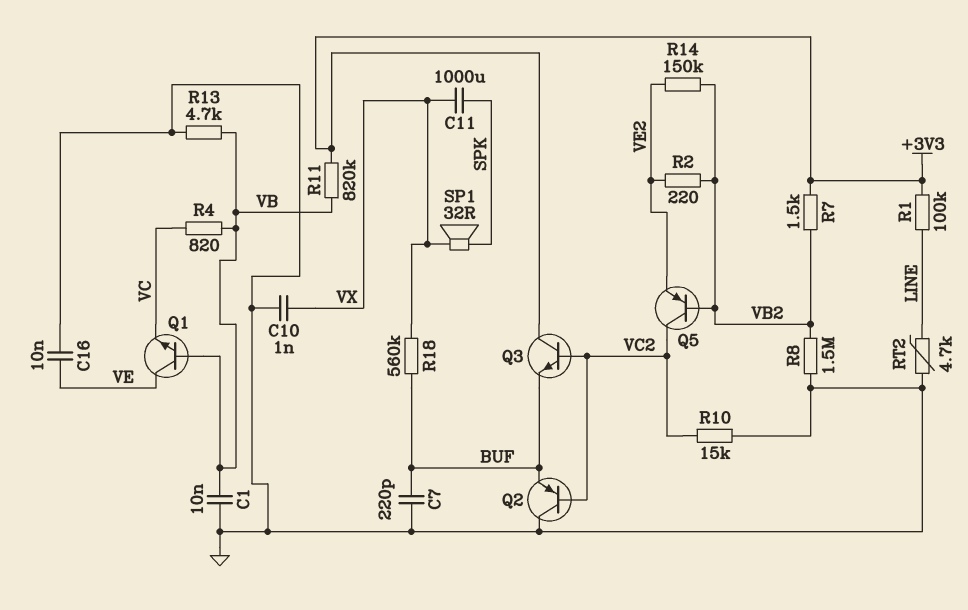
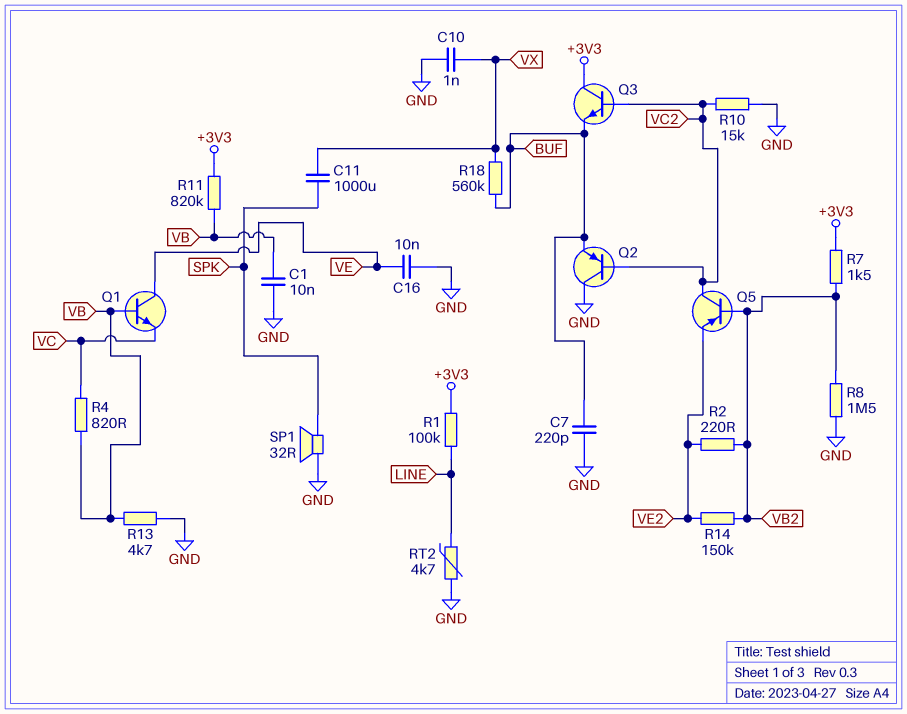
SP1: speaker 32R (SPK, VX) -> speaker 32R (GND, SPK)

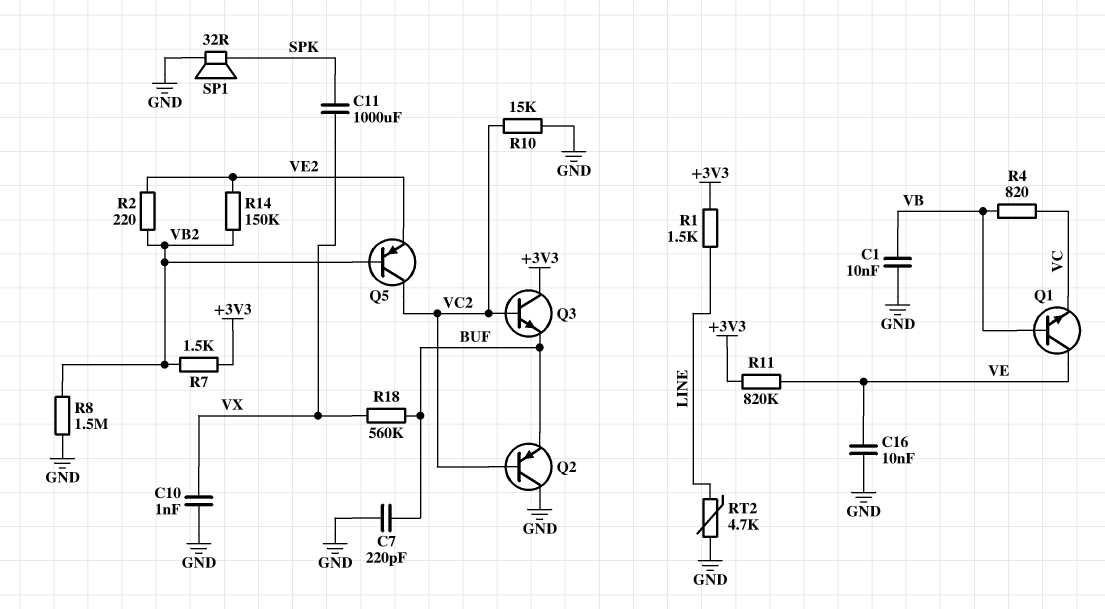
R1: 100k (+3V3, LINE) -> 1.5k (+3V3, LINE)
R11: 820k (+3V3, VB) -> 820k (+3V3, VE)
R13: 4.7k (GND, VB) -> none

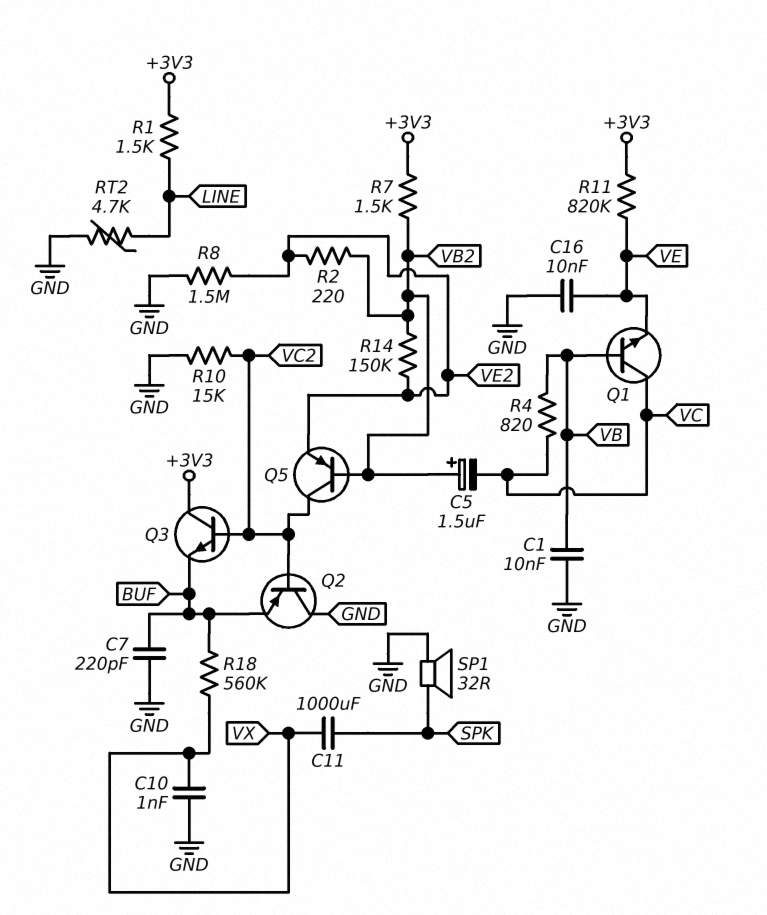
C5: none -> 1.5uF (plus VB2, minus VC)
Q1: NPN (B VB, C VE, E VC) -> NPN (B VB, C VC, E VE)
R8: 1.5M (GND, VB2) -> 1.5M (GND, VE2)

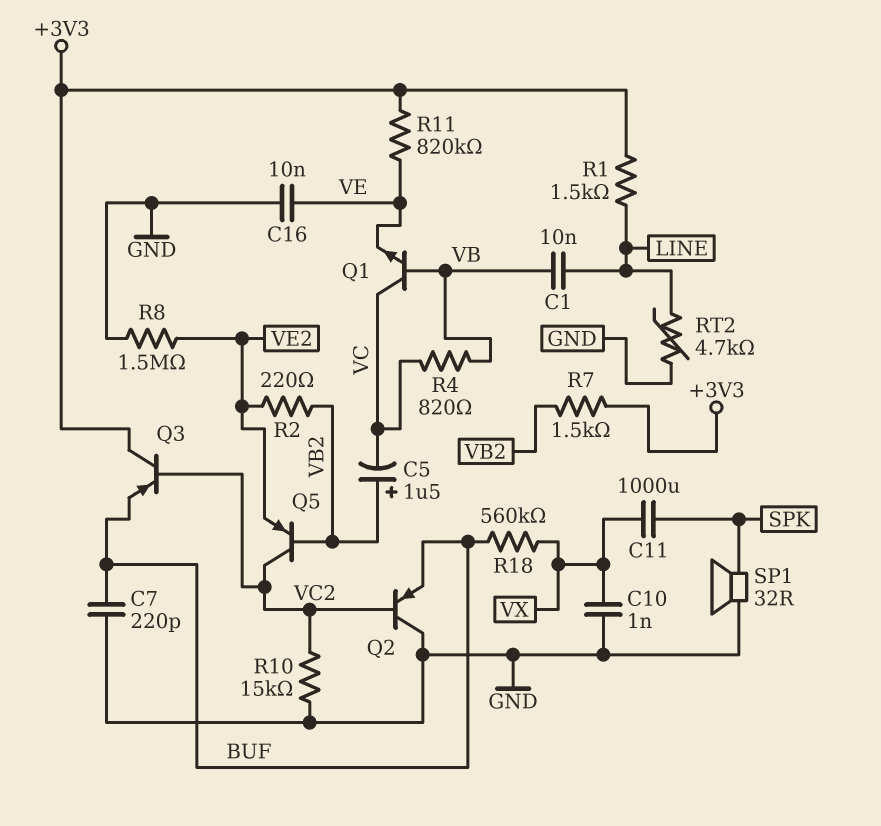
C1: 10nF (GND, VB) -> 10nF (LINE, VB)
Q3: NPN (B VC2, C +3V3, E BUF) -> PNP (B VC2, C +3V3, E BUF)
R14: 150k (VB2, VE2) -> none

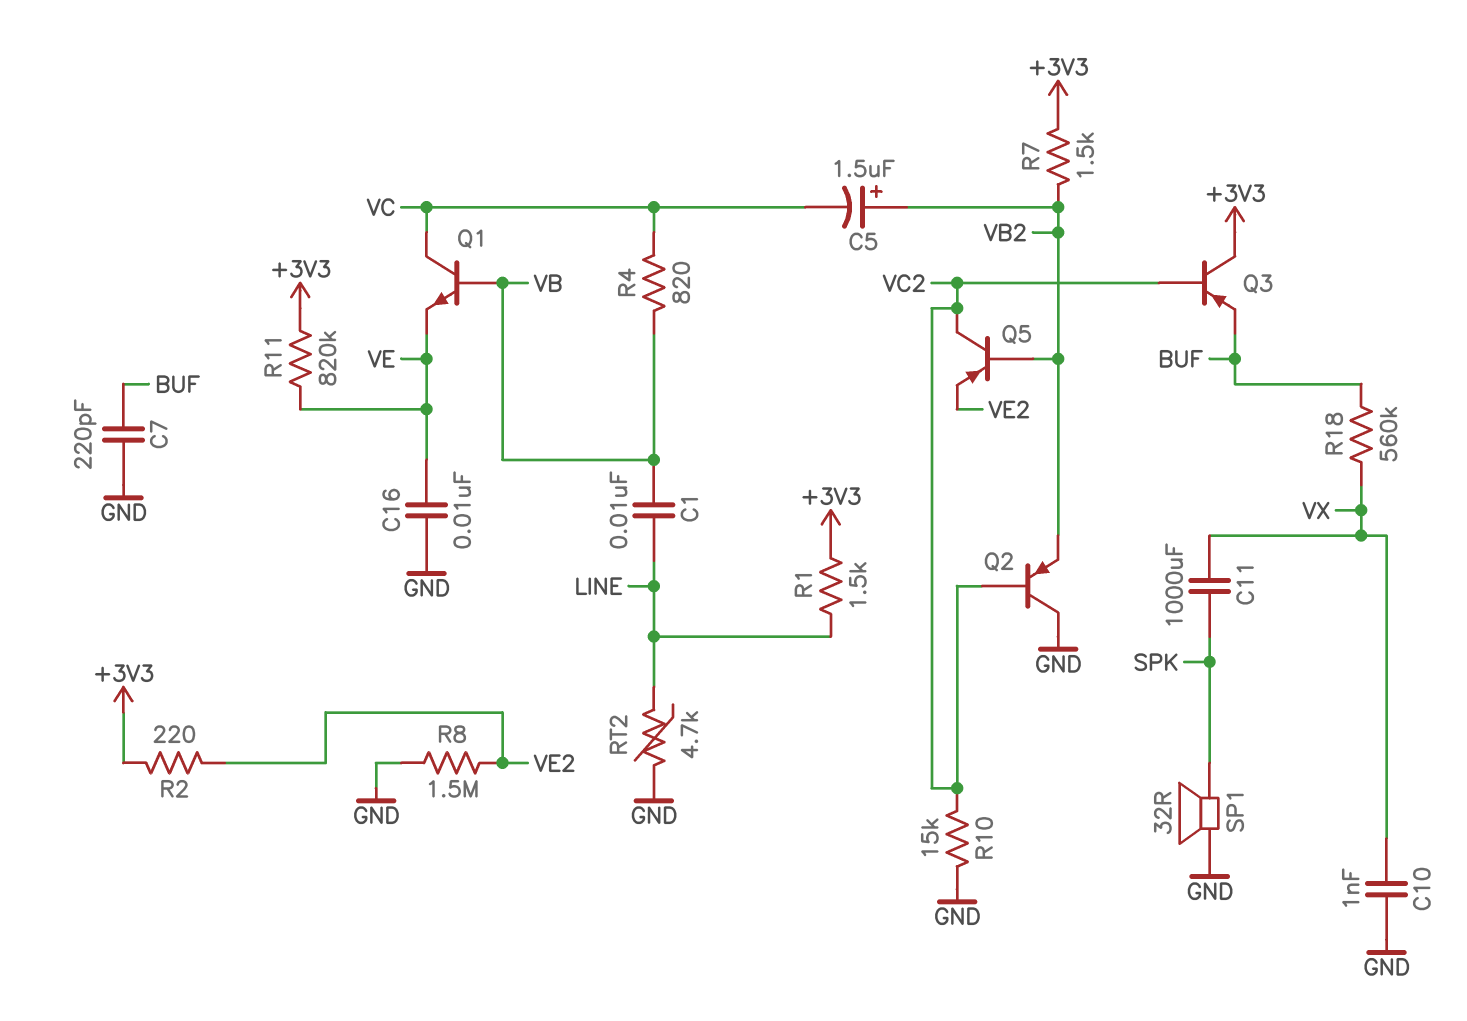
Q2: PNP (B VC2, C GND, E BUF) -> PNP (B VC2, C GND, E VB2)
R2: 220 (VB2, VE2) -> 220 (+3V3, VE2)

